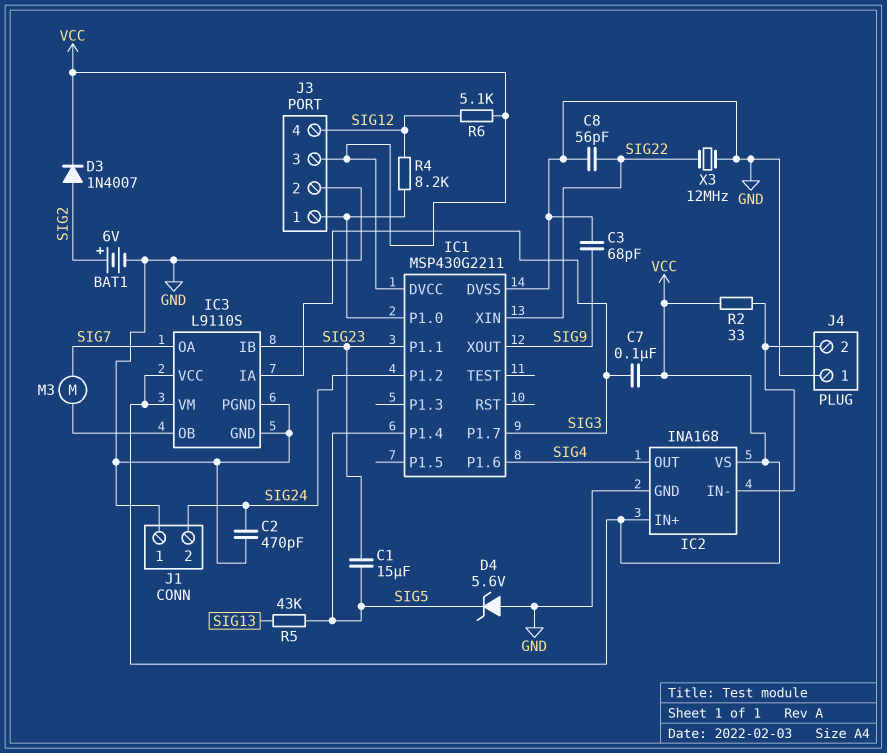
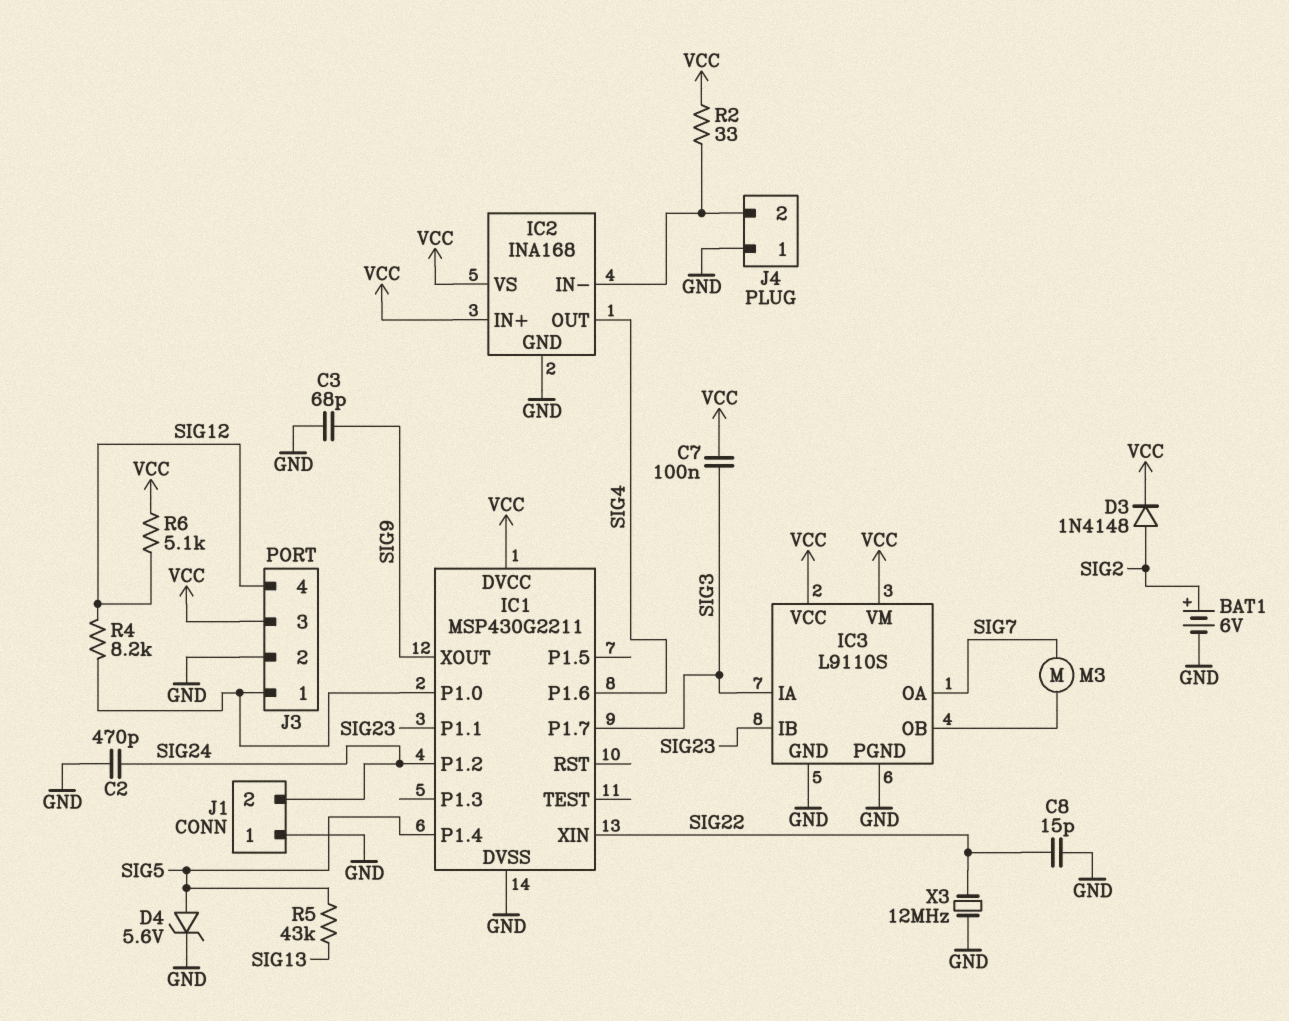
C1: 15uF (SIG5, SIG23) -> none
C8: 56pF (GND, SIG22) -> 15pF (GND, SIG22)
D3: diode 1N4007 (A SIG2, K VCC) -> diode 1N4148 (A SIG2, K VCC)
D4: zener 5.6V (A GND, K SIG5) -> zener 5.6V (A SIG5, K GND)

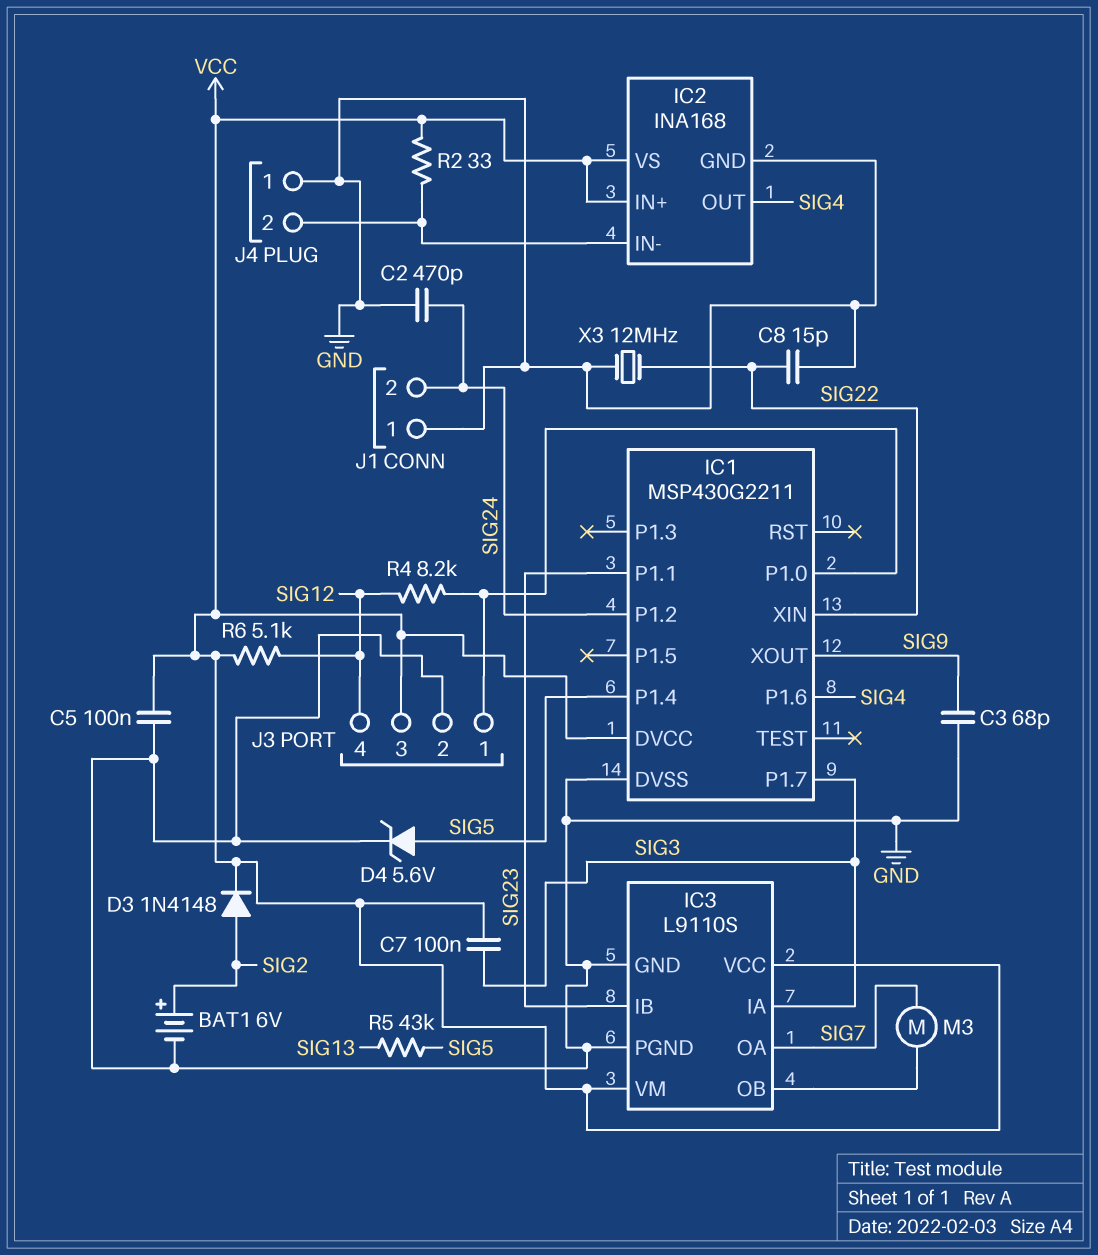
C5: none -> 100nF (GND, VCC)

